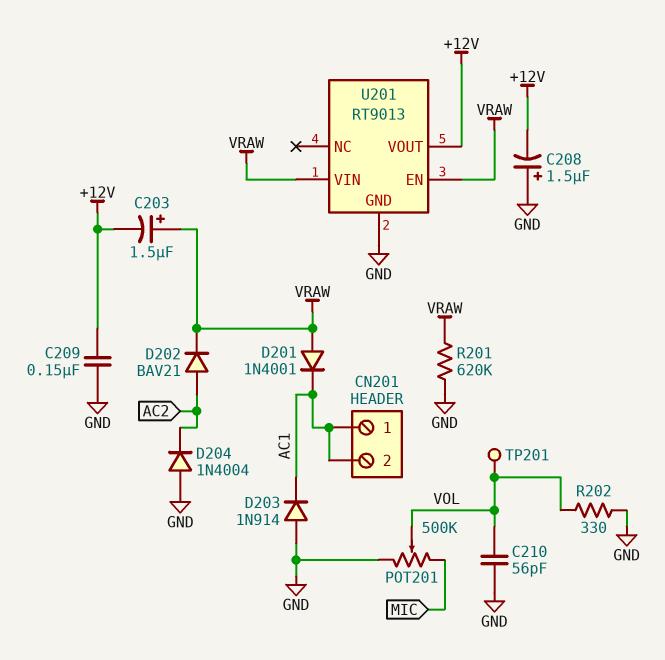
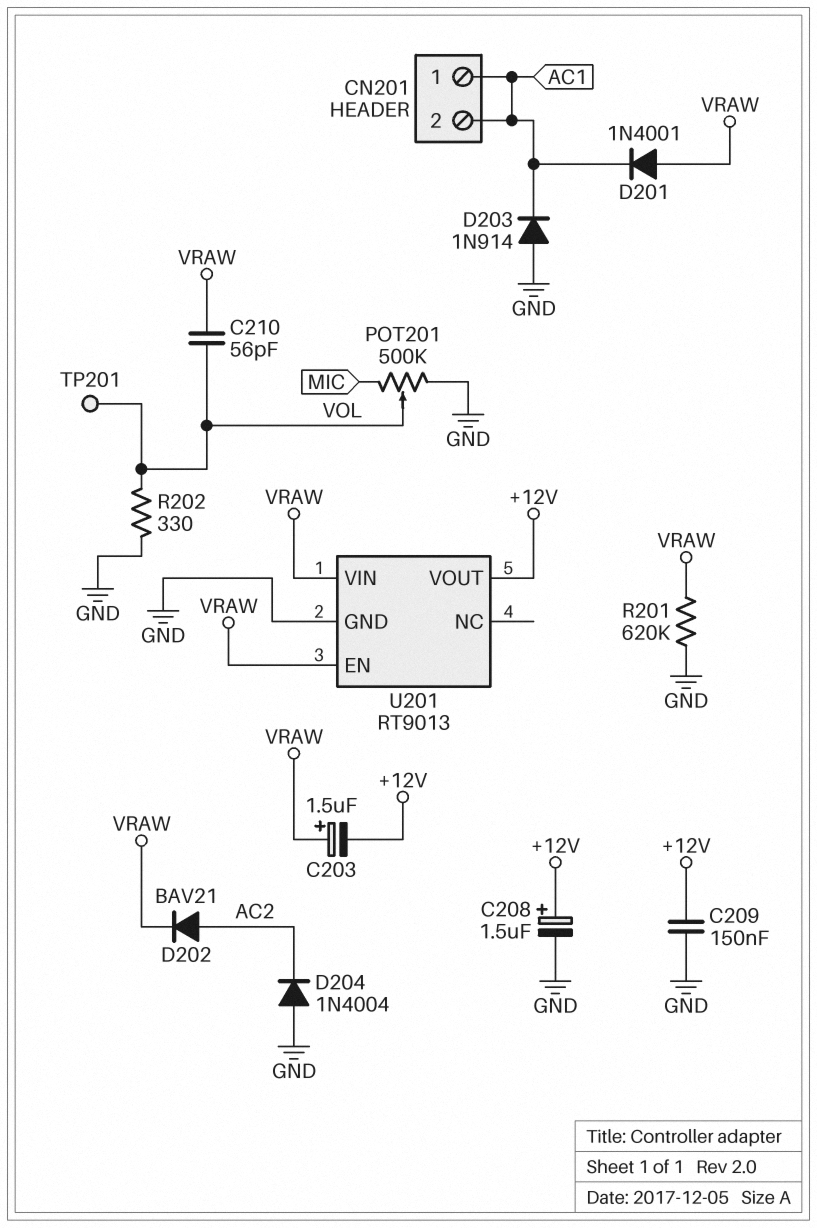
C208: 1.5uF (plus GND, minus +12V) -> 1.5uF (plus +12V, minus GND)
C210: 56pF (GND, VOL) -> 56pF (VOL, VRAW)

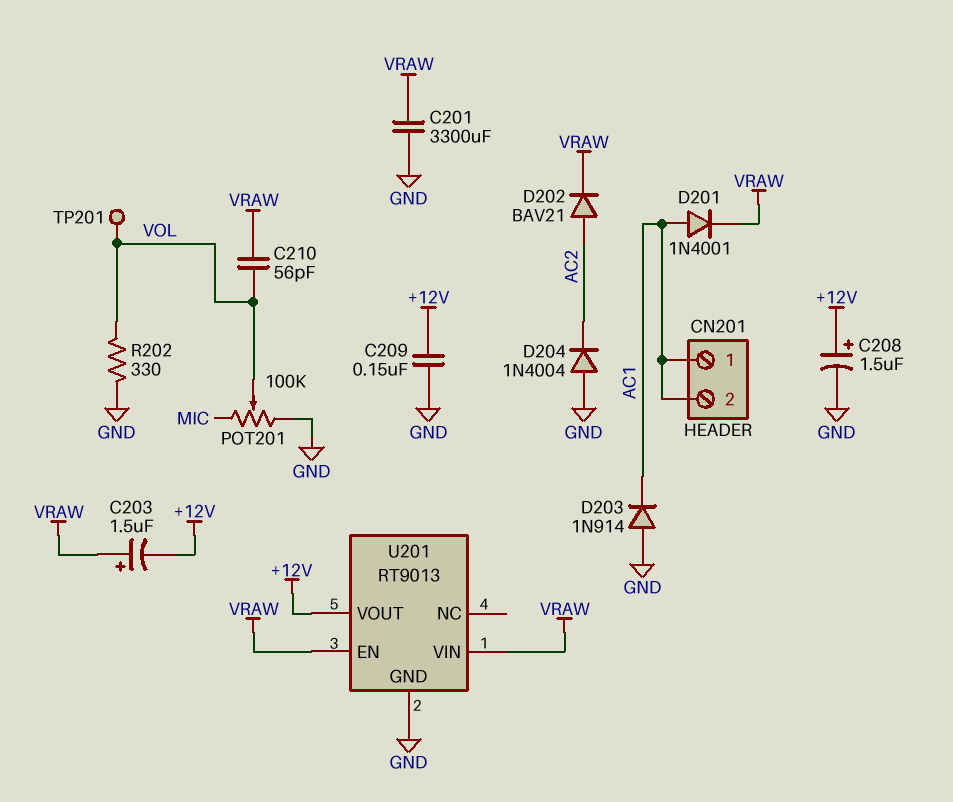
C201: none -> 3300uF (GND, VRAW)
D201: diode 1N4001 (A VRAW, K AC1) -> diode 1N4001 (A AC1, K VRAW)
POT201: 500k (GND, MIC, wiper VOL) -> 100k (GND, MIC, wiper VOL)
R201: 620k (GND, VRAW) -> none

